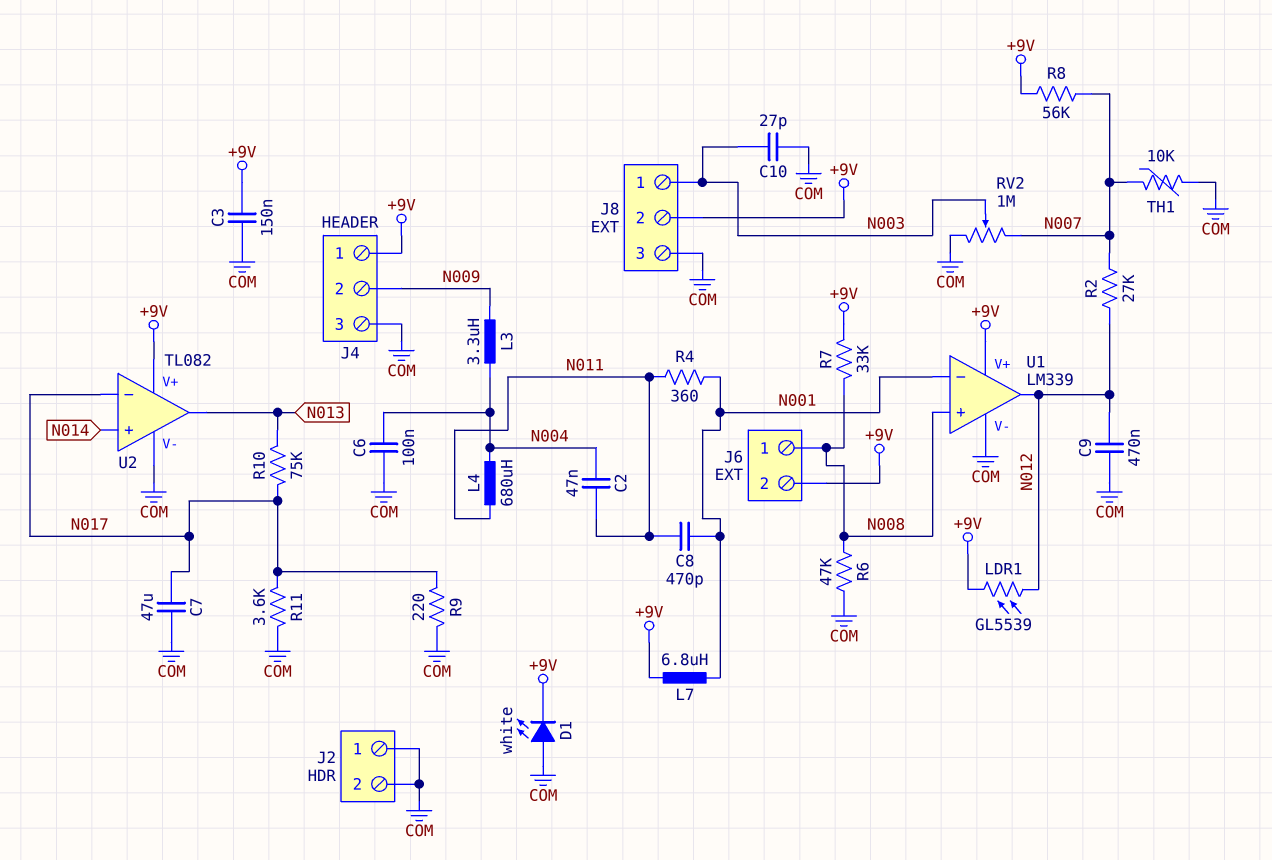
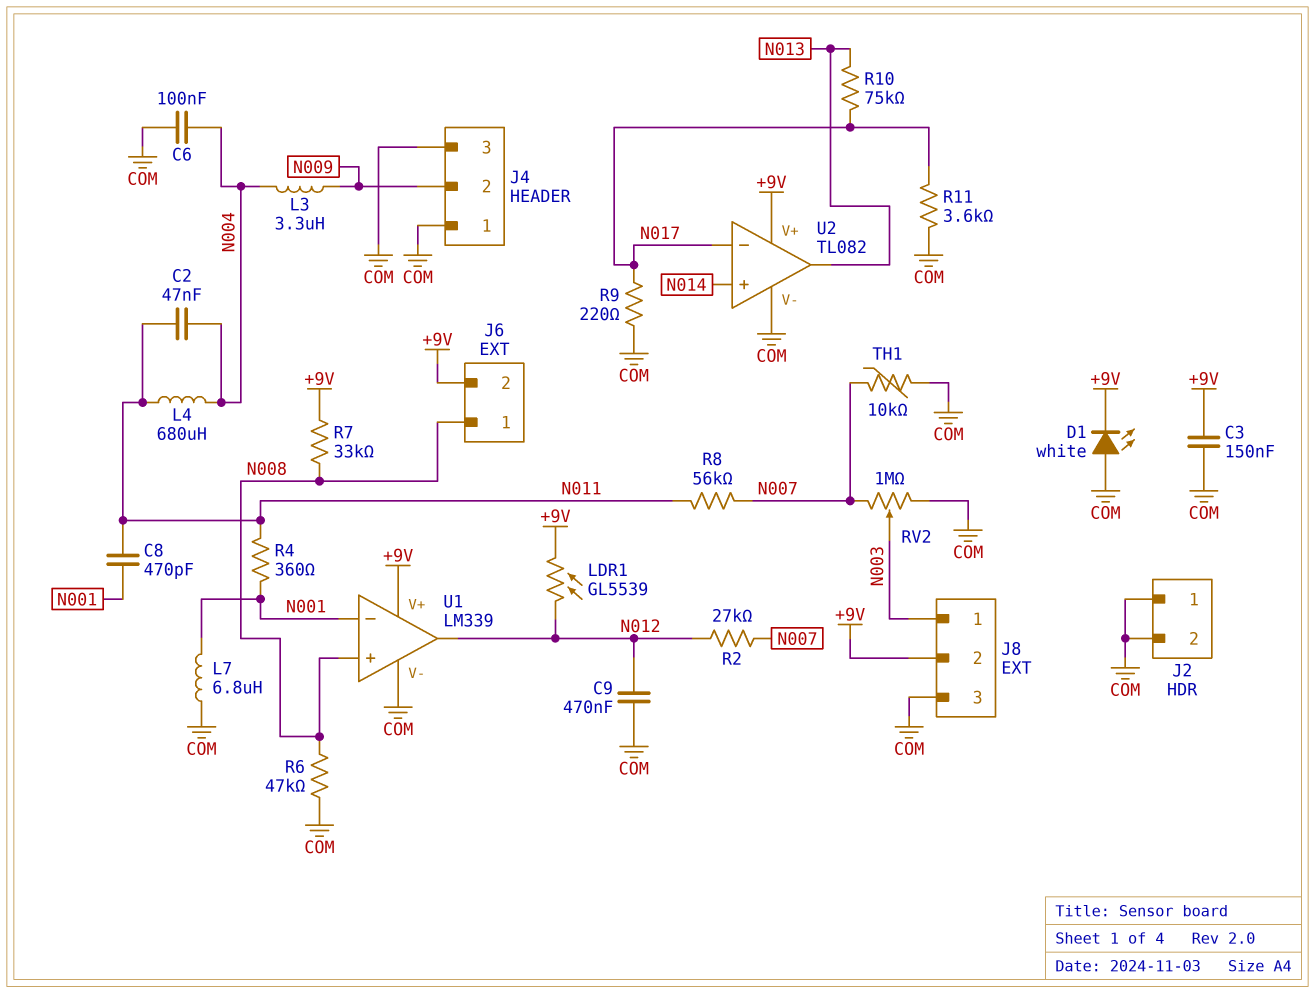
C7: 47uF (COM, N017) -> none
C10: 27pF (COM, N003) -> none
J4 pin 1: +9V -> COM
L7: 6.8uH (+9V, N001) -> 6.8uH (COM, N001)
R8: 56k (+9V, N007) -> 56k (N007, N011)

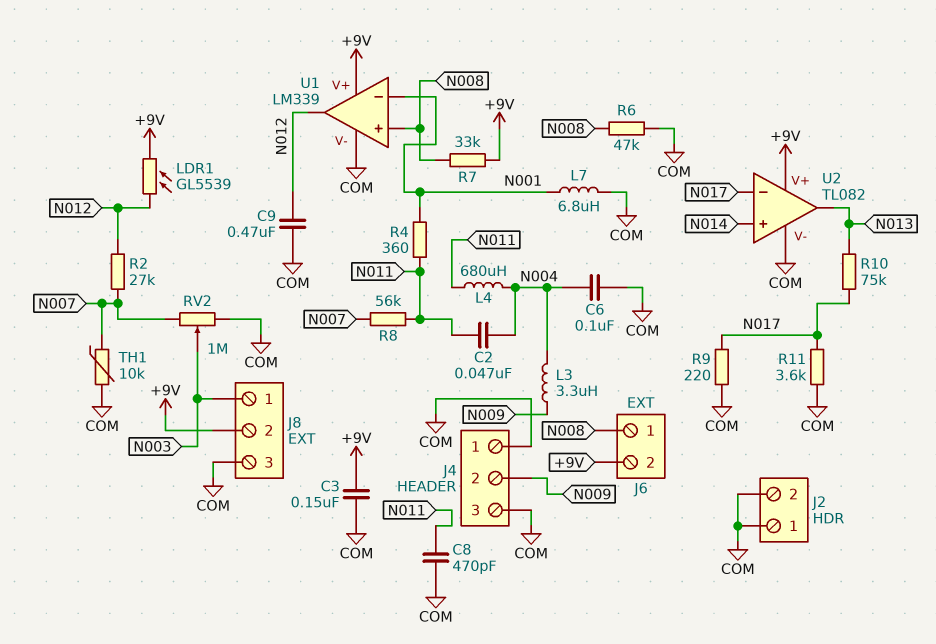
C8: 470pF (N001, N011) -> 470pF (COM, N011)
D1: LED white (A COM, K +9V) -> none

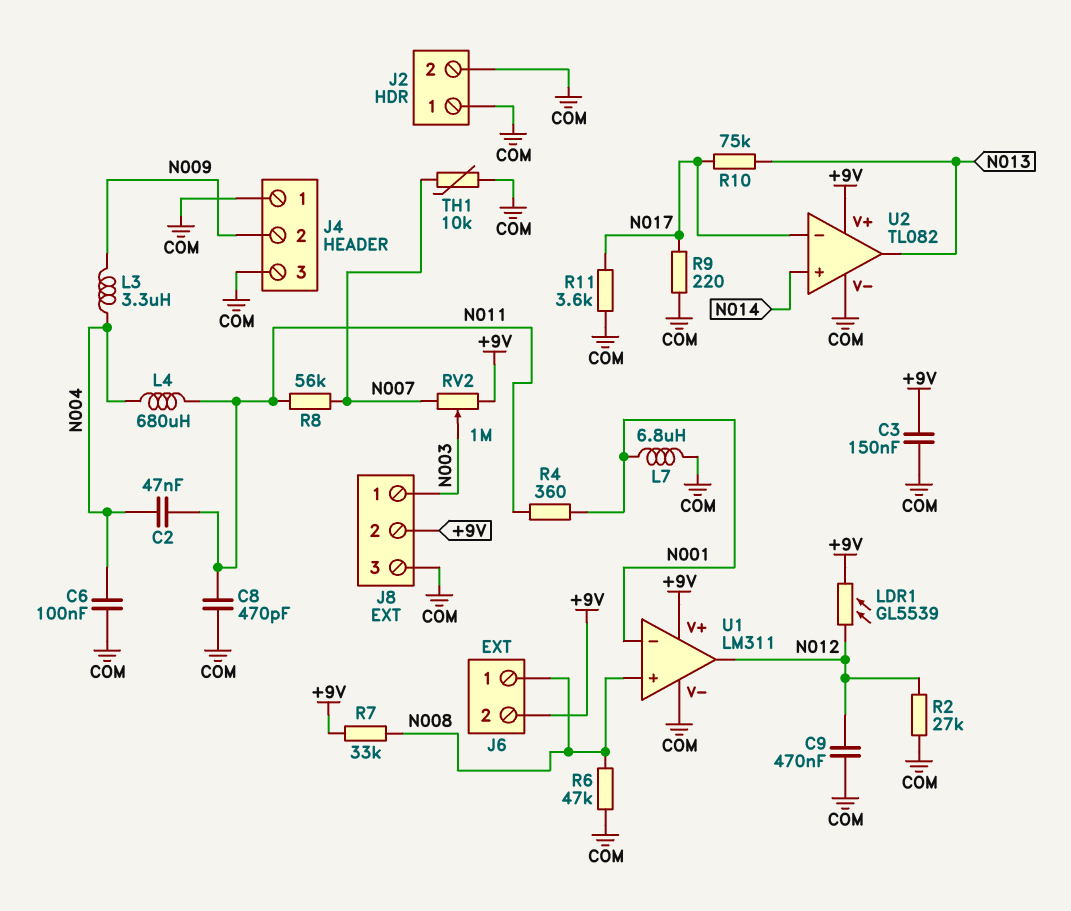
R2: 27k (N007, N012) -> 27k (COM, N012)
RV2: 1M (COM, N007, wiper N003) -> 1M (+9V, N007, wiper N003)
U1: LM339 -> LM311

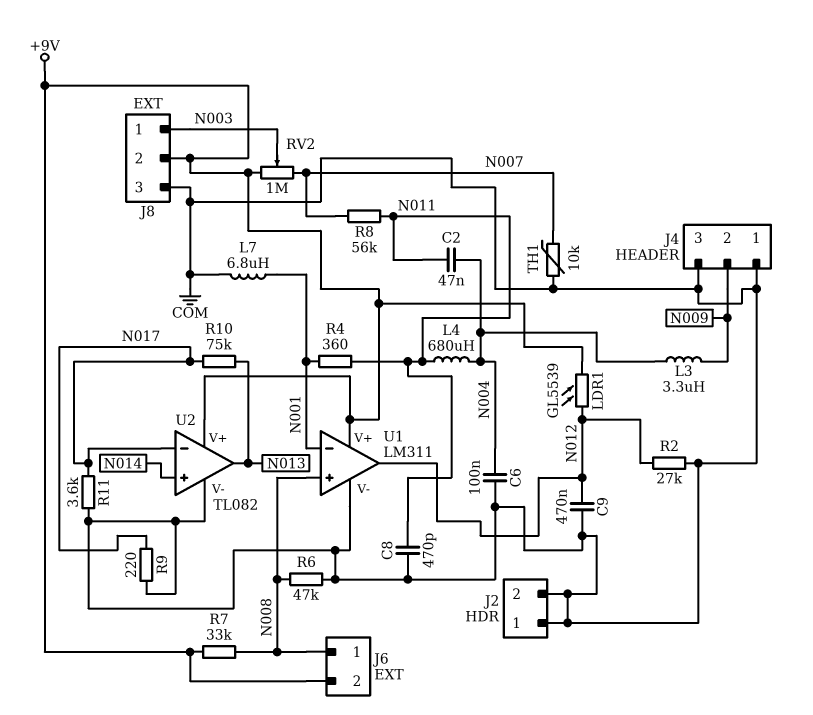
C3: 150nF (+9V, COM) -> none

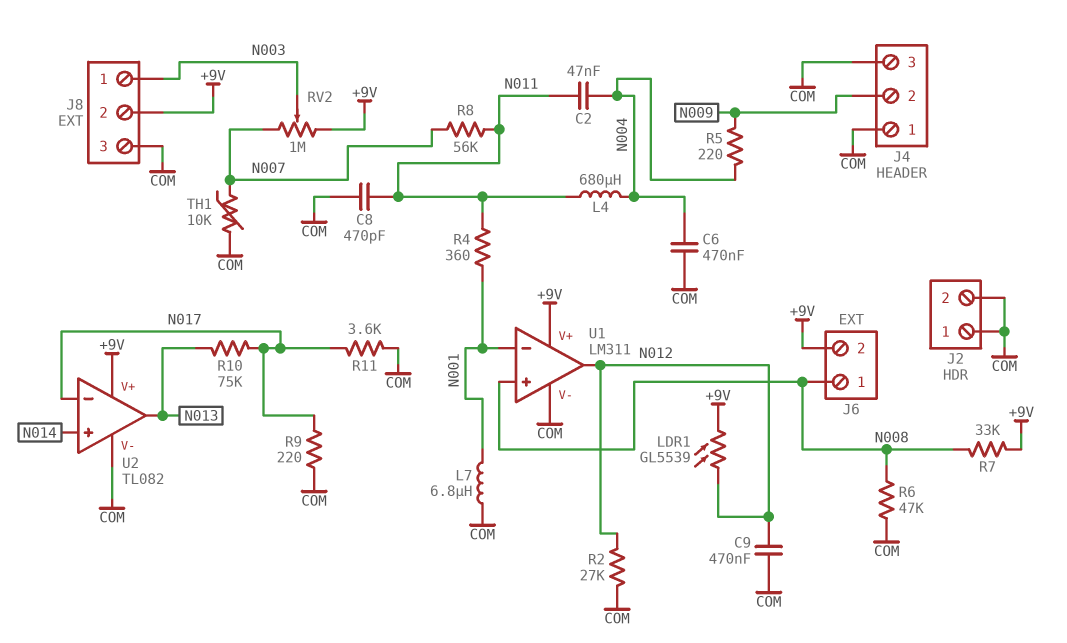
C6: 100nF (COM, N004) -> 470nF (COM, N004)
L3: 3.3uH (N004, N009) -> none
R5: none -> 220 (N004, N009)

